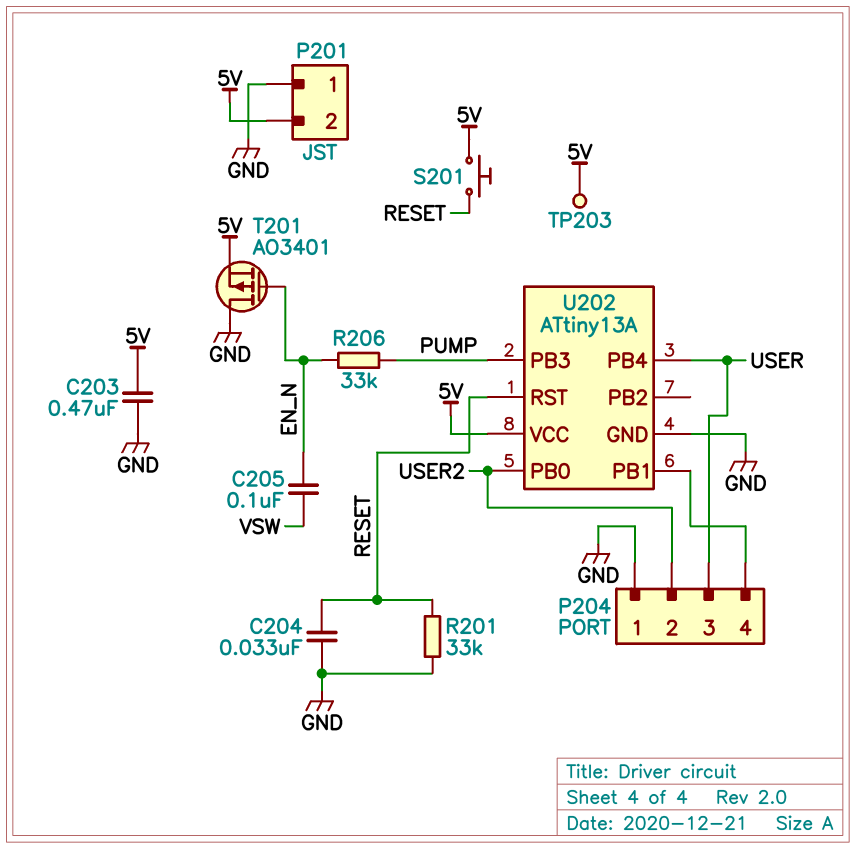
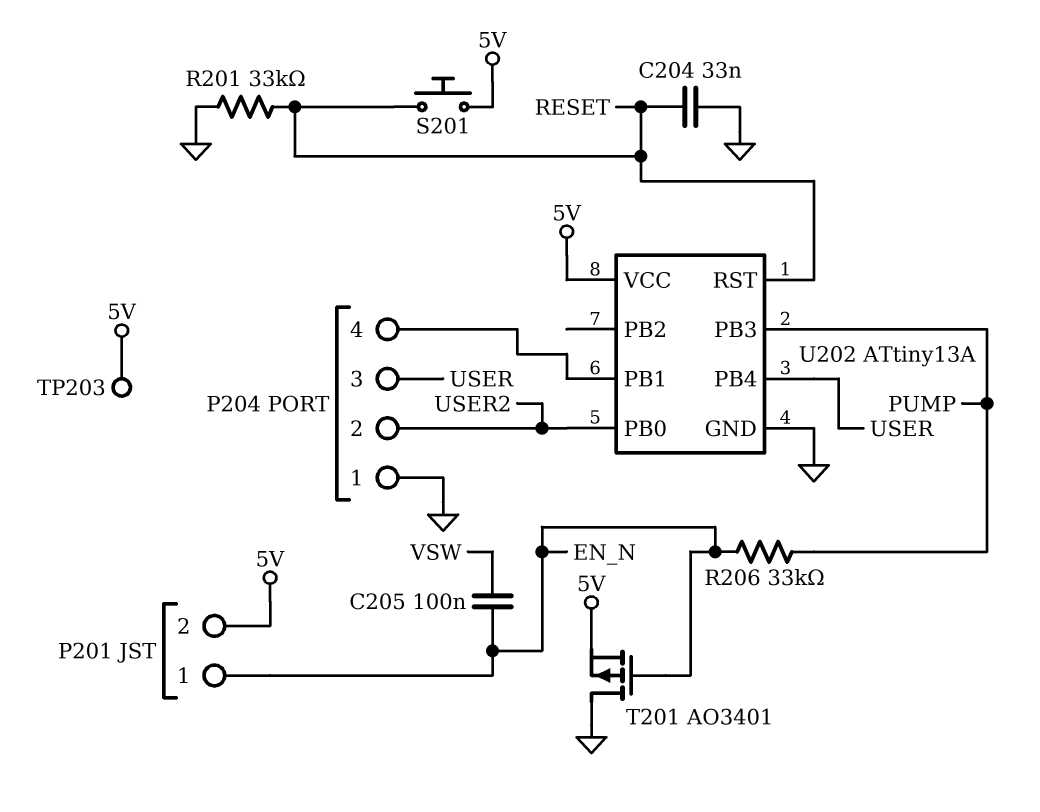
C203: 470nF (5V, GND) -> none
P201 pin 1: GND -> EN_N

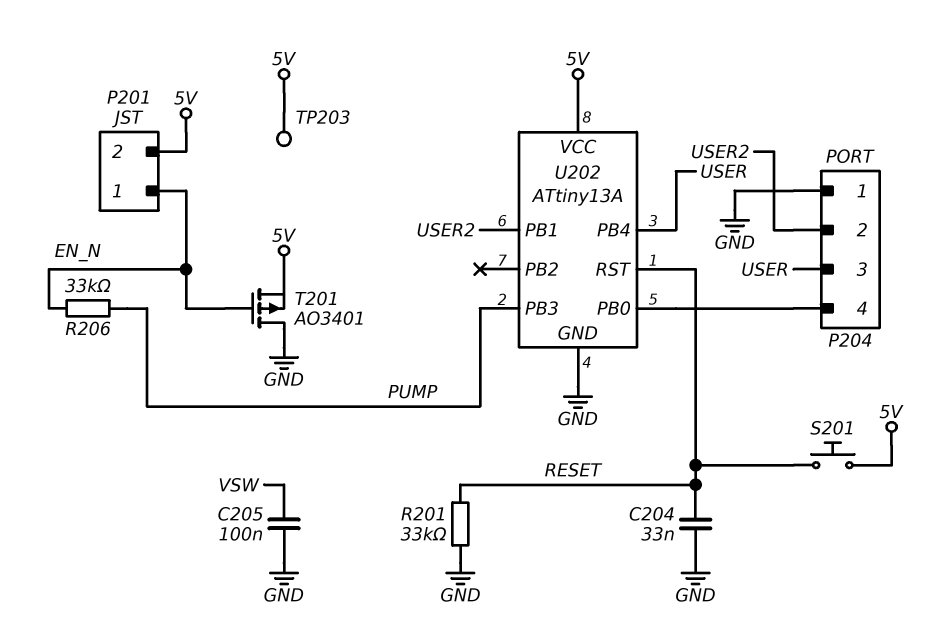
C205: 100nF (EN_N, VSW) -> 100nF (GND, VSW)
U202 pin PB0: USER2 -> P204/4
U202 pin PB1: P204/4 -> USER2

